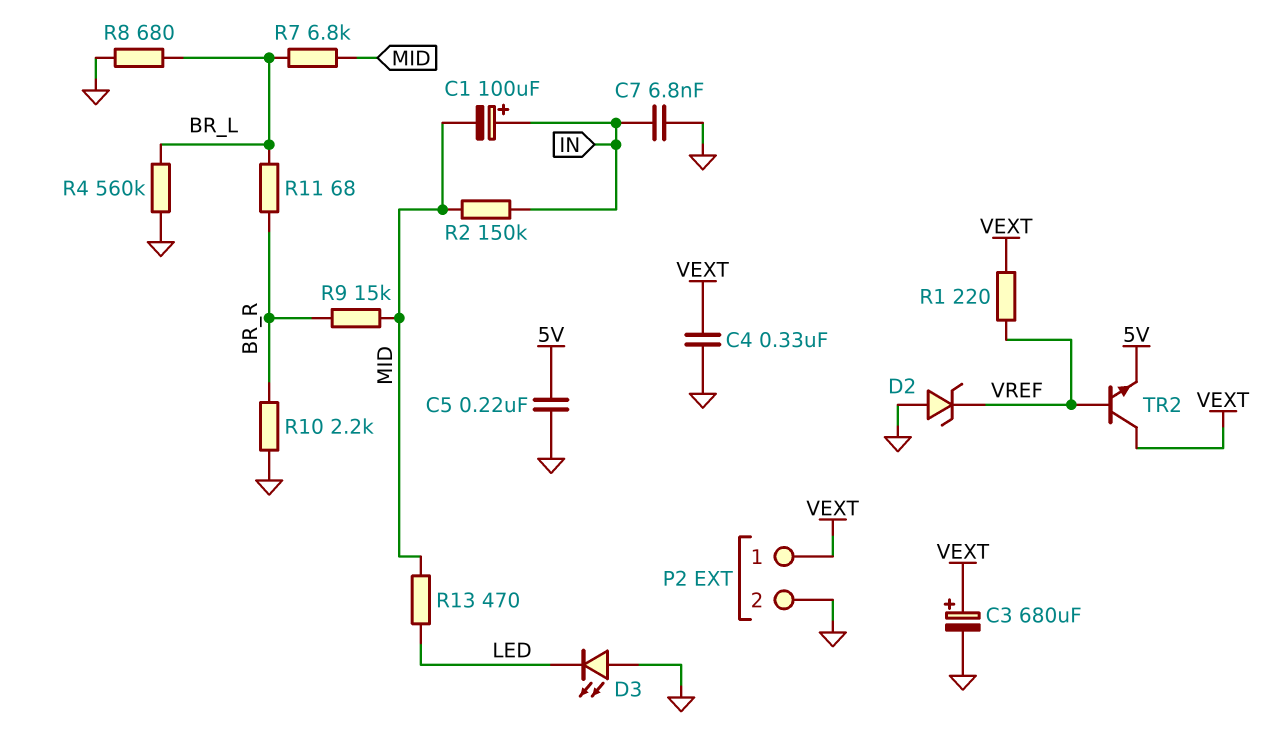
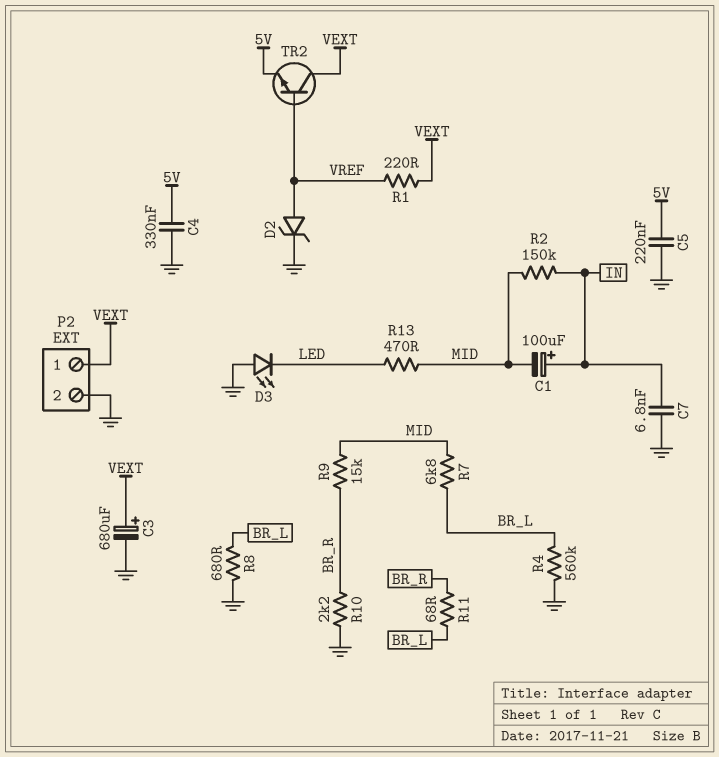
C4: 330nF (GND, VEXT) -> 330nF (5V, GND)
D2: zener (A GND, K VREF) -> zener (A VREF, K GND)

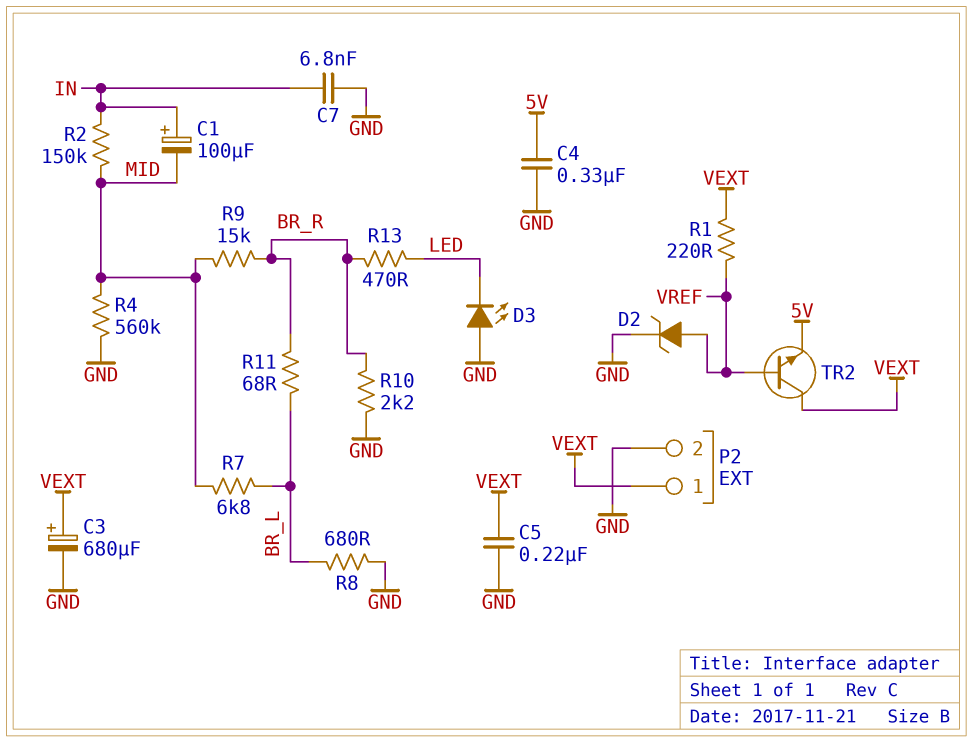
C5: 220nF (5V, GND) -> 220nF (GND, VEXT)
R4: 560k (BR_L, GND) -> 560k (GND, MID)
R13: 470 (LED, MID) -> 470 (BR_R, LED)

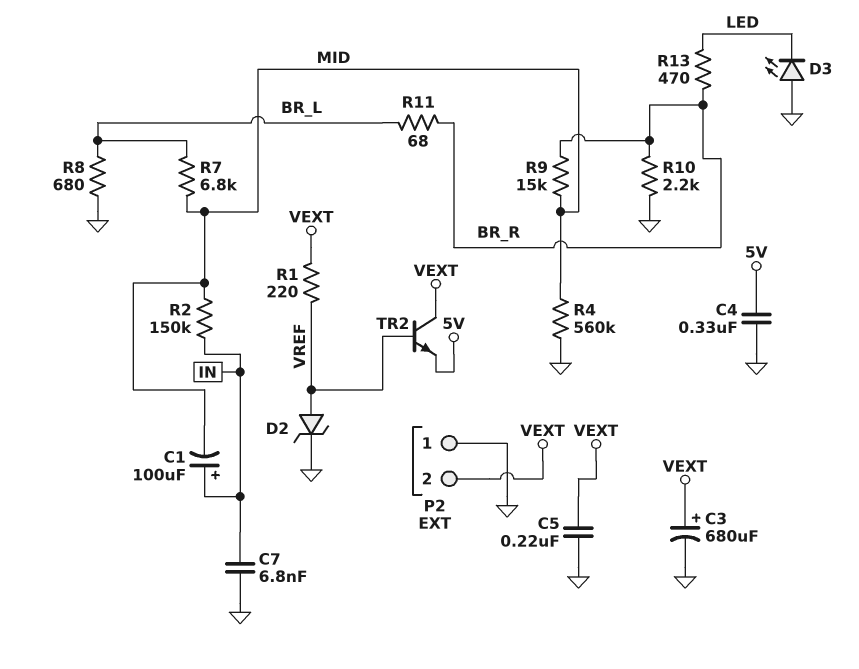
P2 pin 1: VEXT -> GND
P2 pin 2: GND -> VEXT

